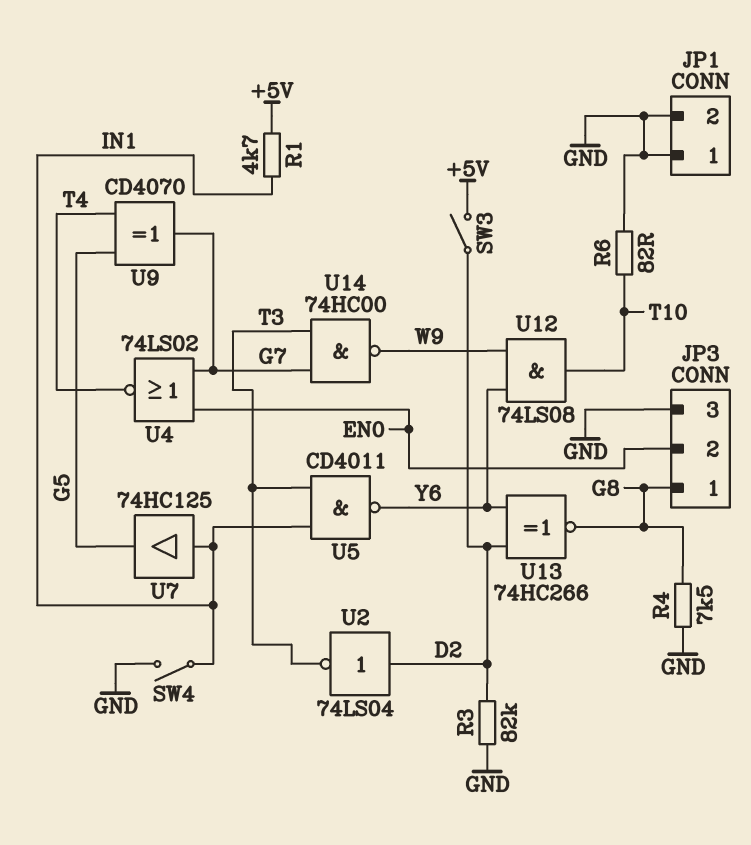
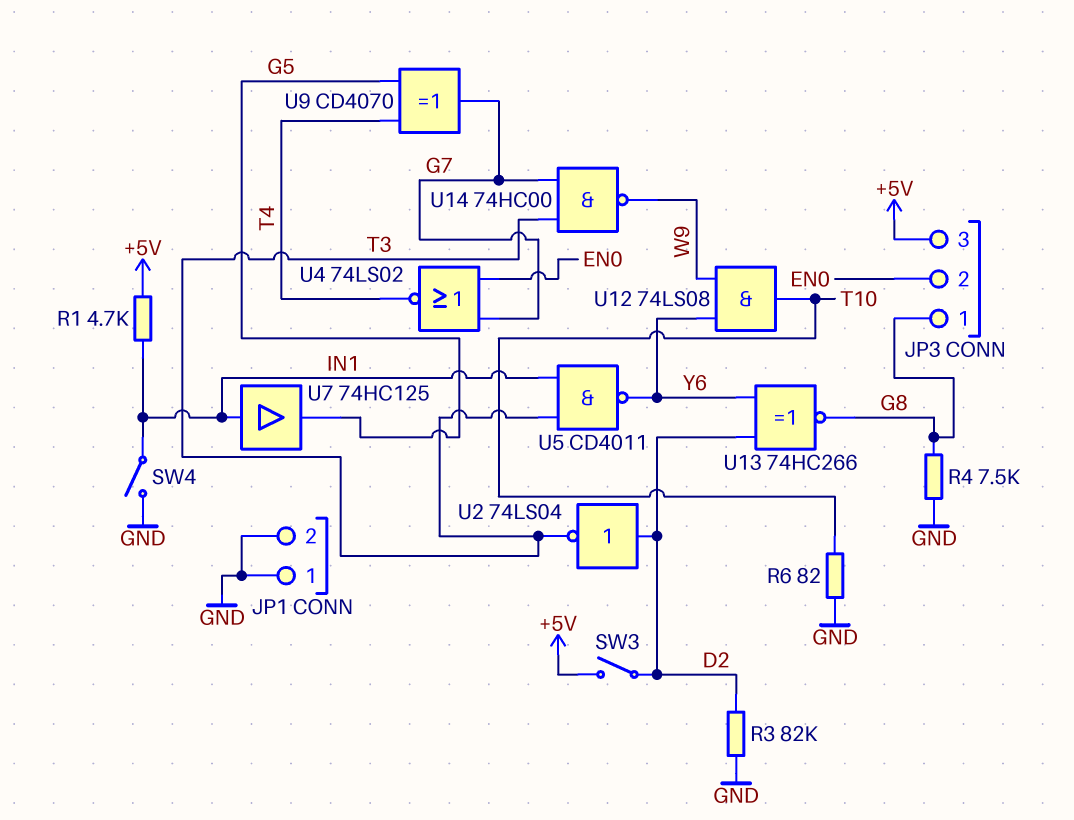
JP3 pin 3: GND -> +5V

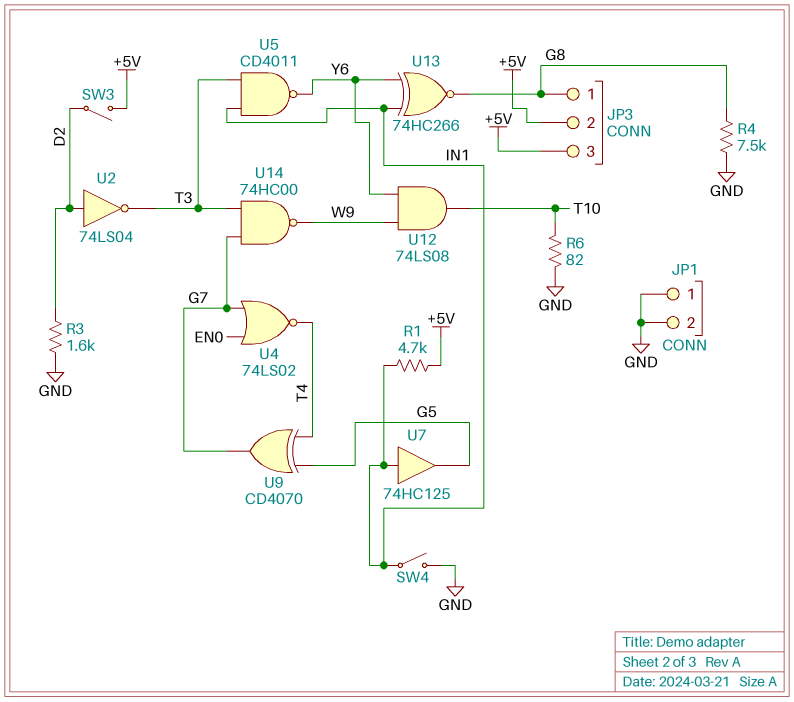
JP3 pin 2: EN0 -> +5V
R3: 82k (D2, GND) -> 1.6k (D2, GND)
U13: XNOR 74HC266 (in D2, in Y6, out G8) -> XNOR 74HC266 (in IN1, in Y6, out G8)

